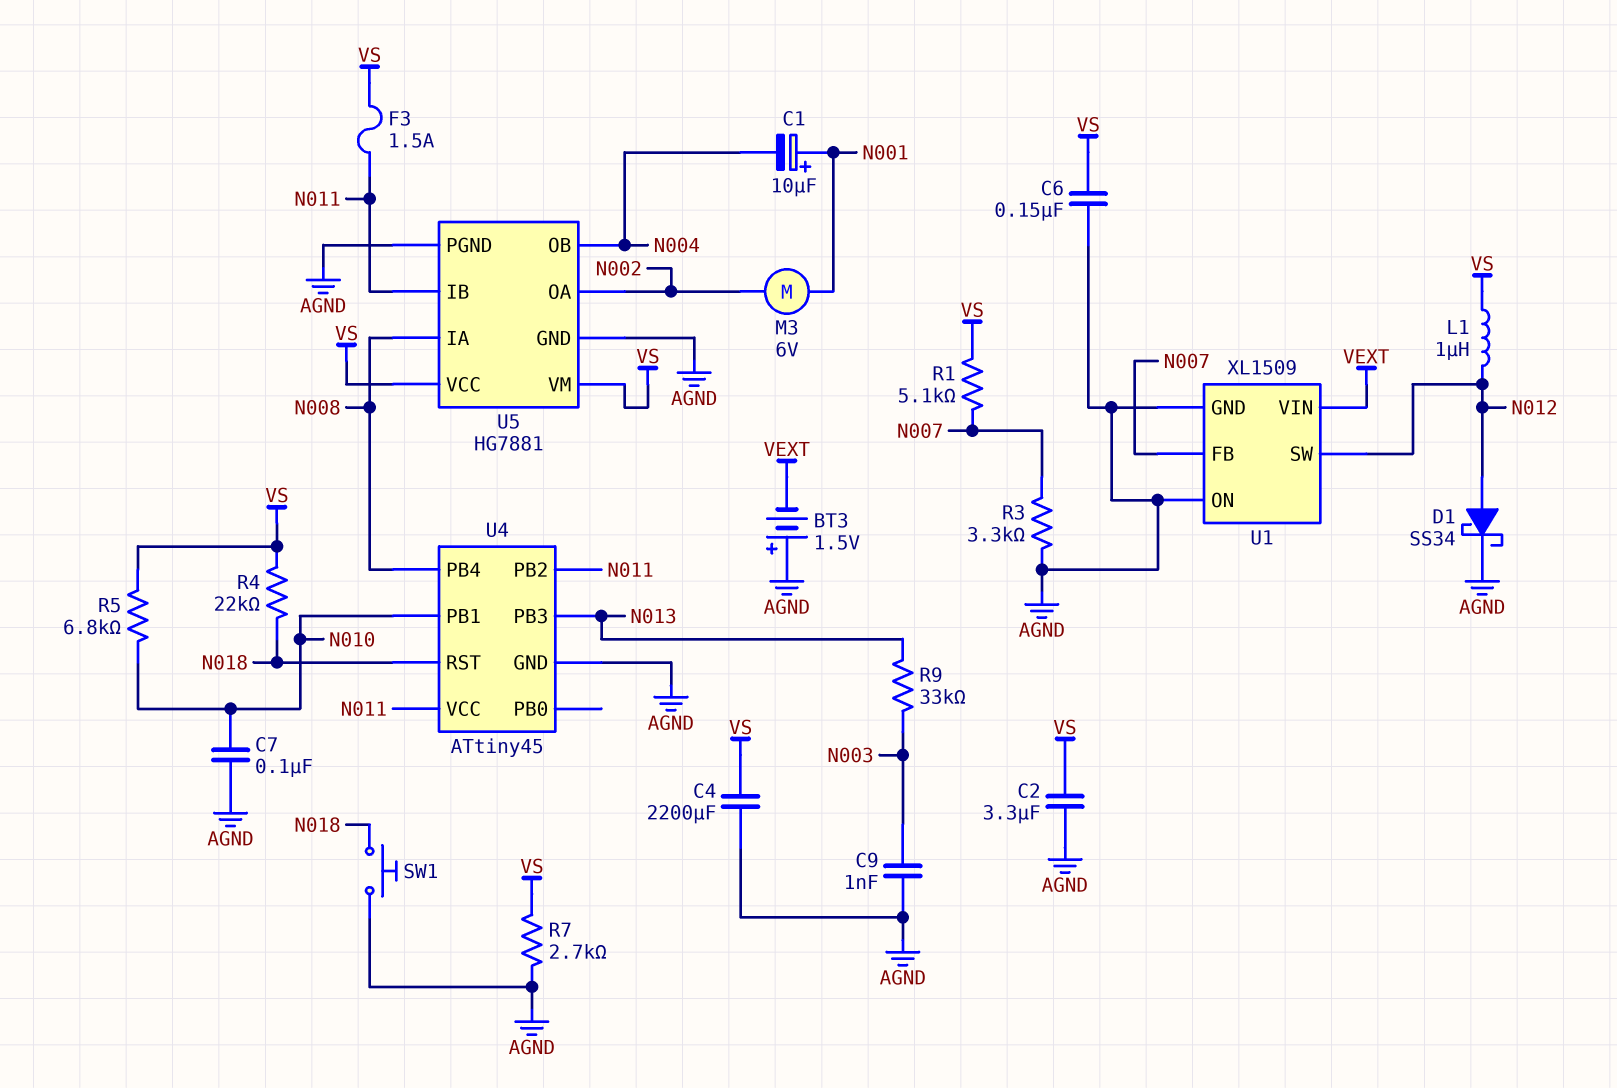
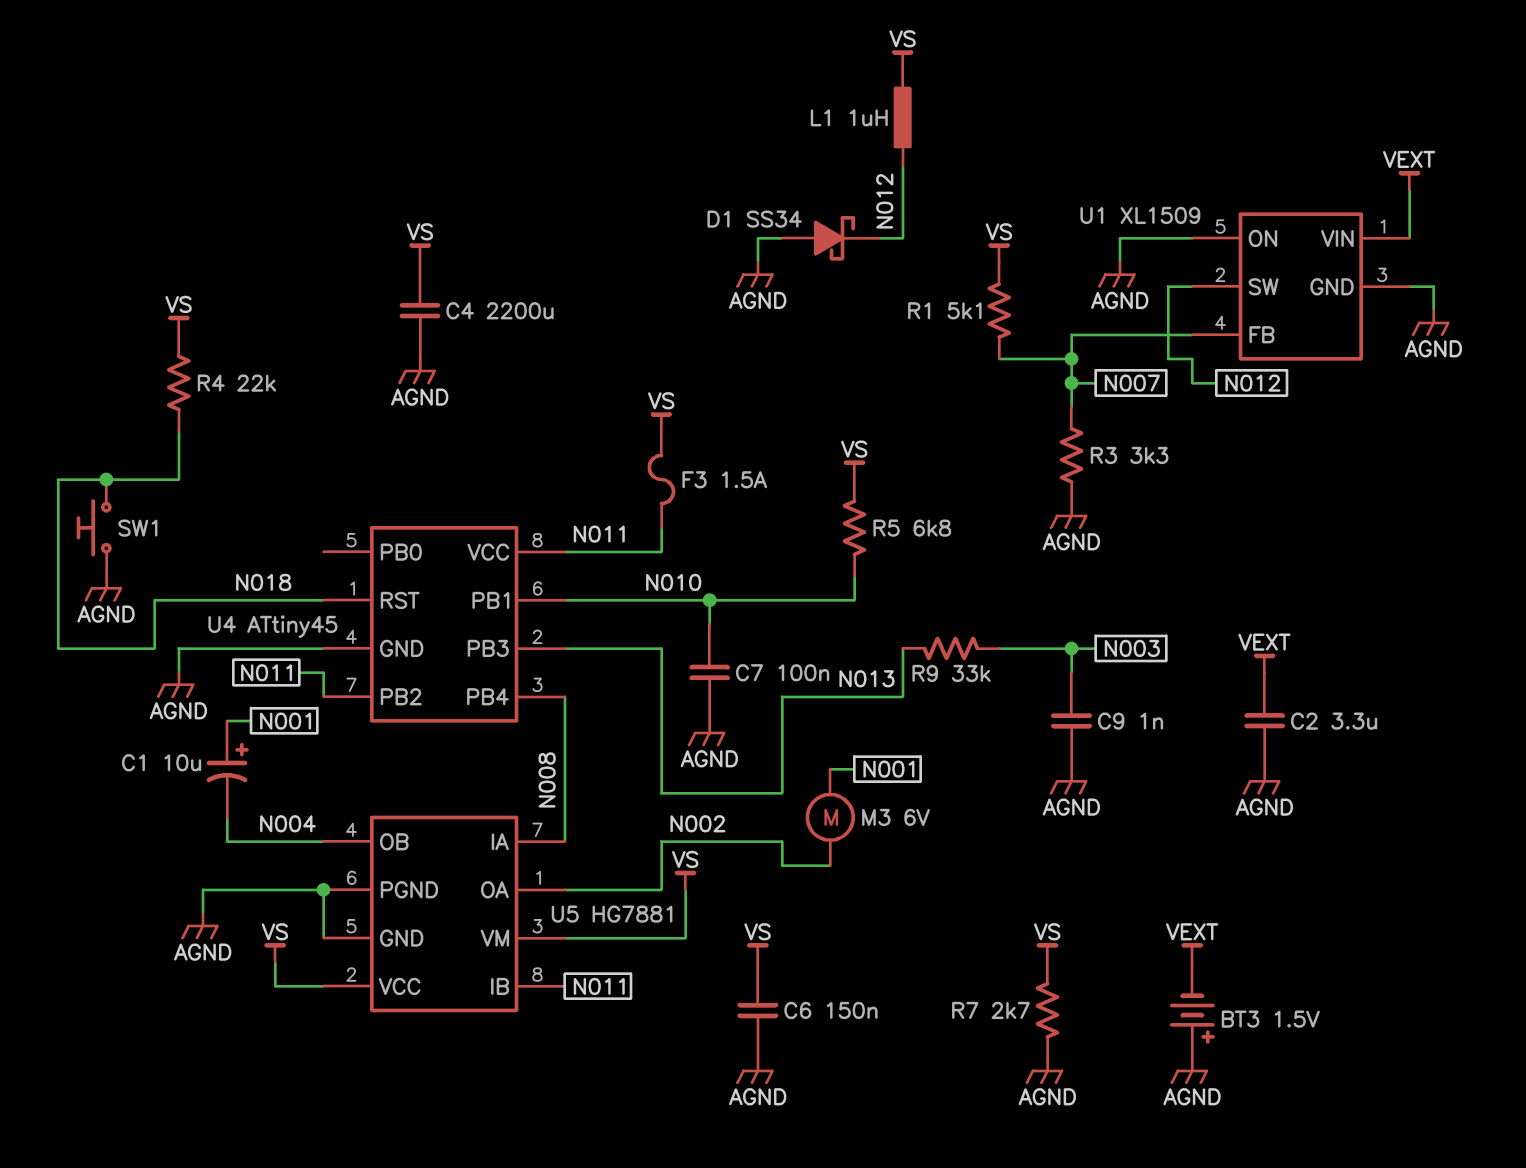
C2: 3.3uF (AGND, VS) -> 3.3uF (AGND, VEXT)
D1: schottky SS34 (A N012, K AGND) -> schottky SS34 (A AGND, K N012)

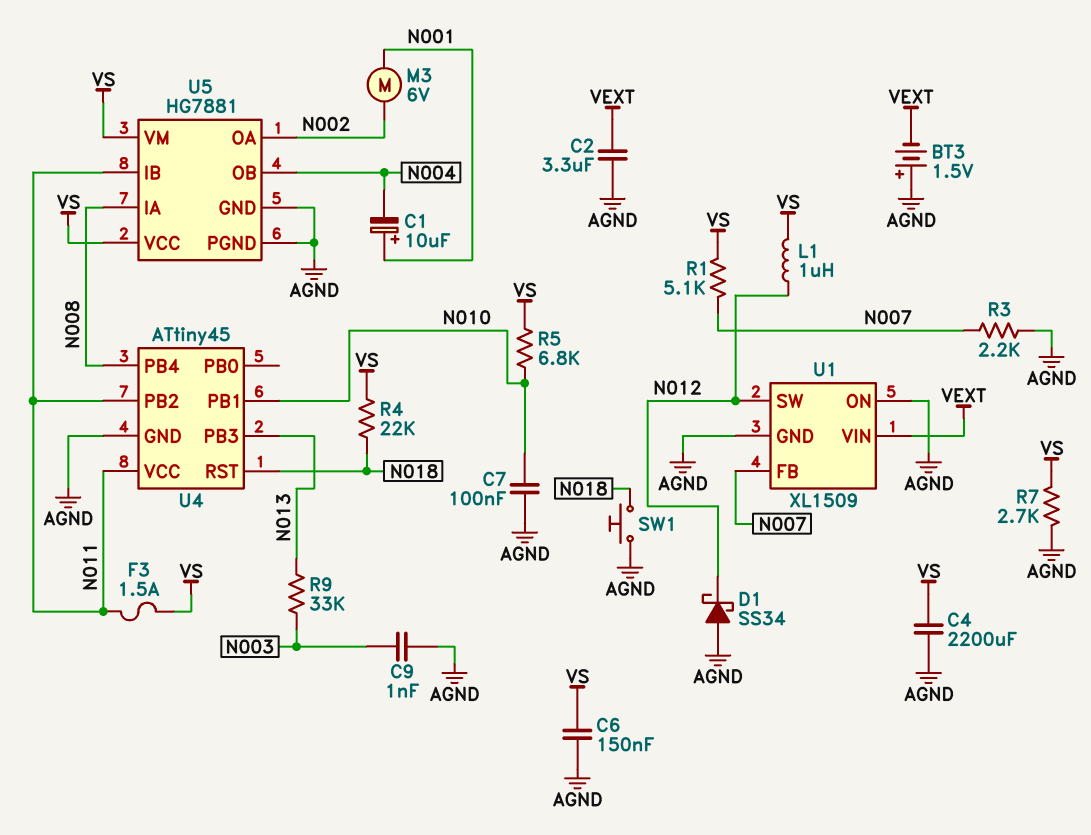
R3: 3.3k (AGND, N007) -> 2.2k (AGND, N007)

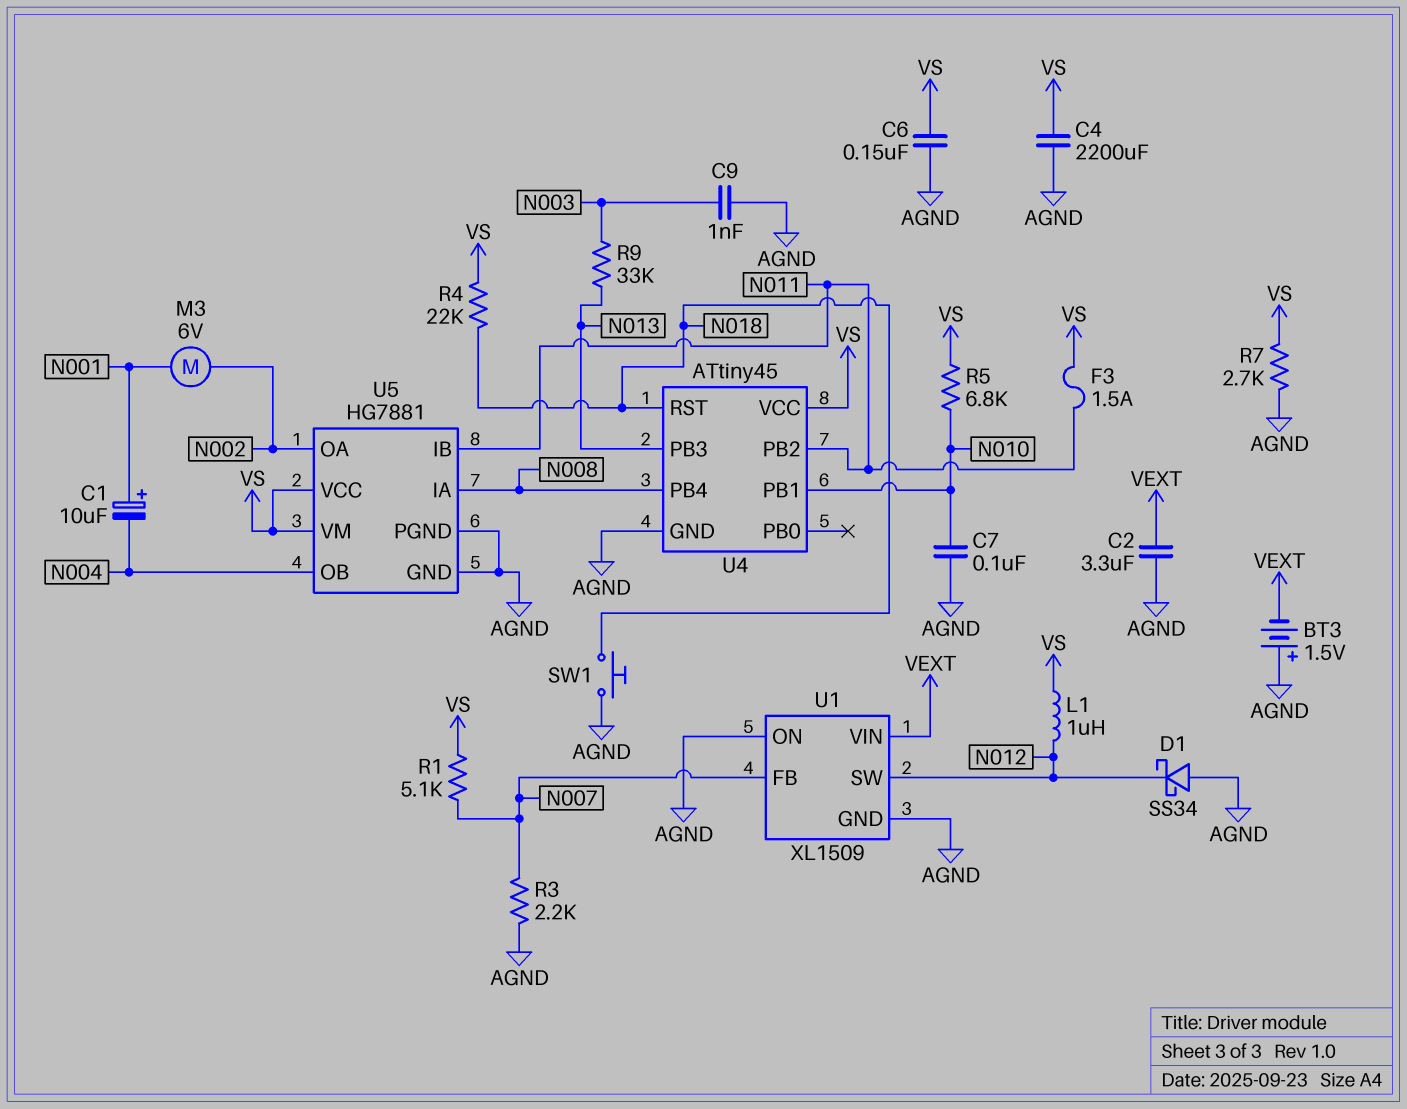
U4 pin VCC: N011 -> VS

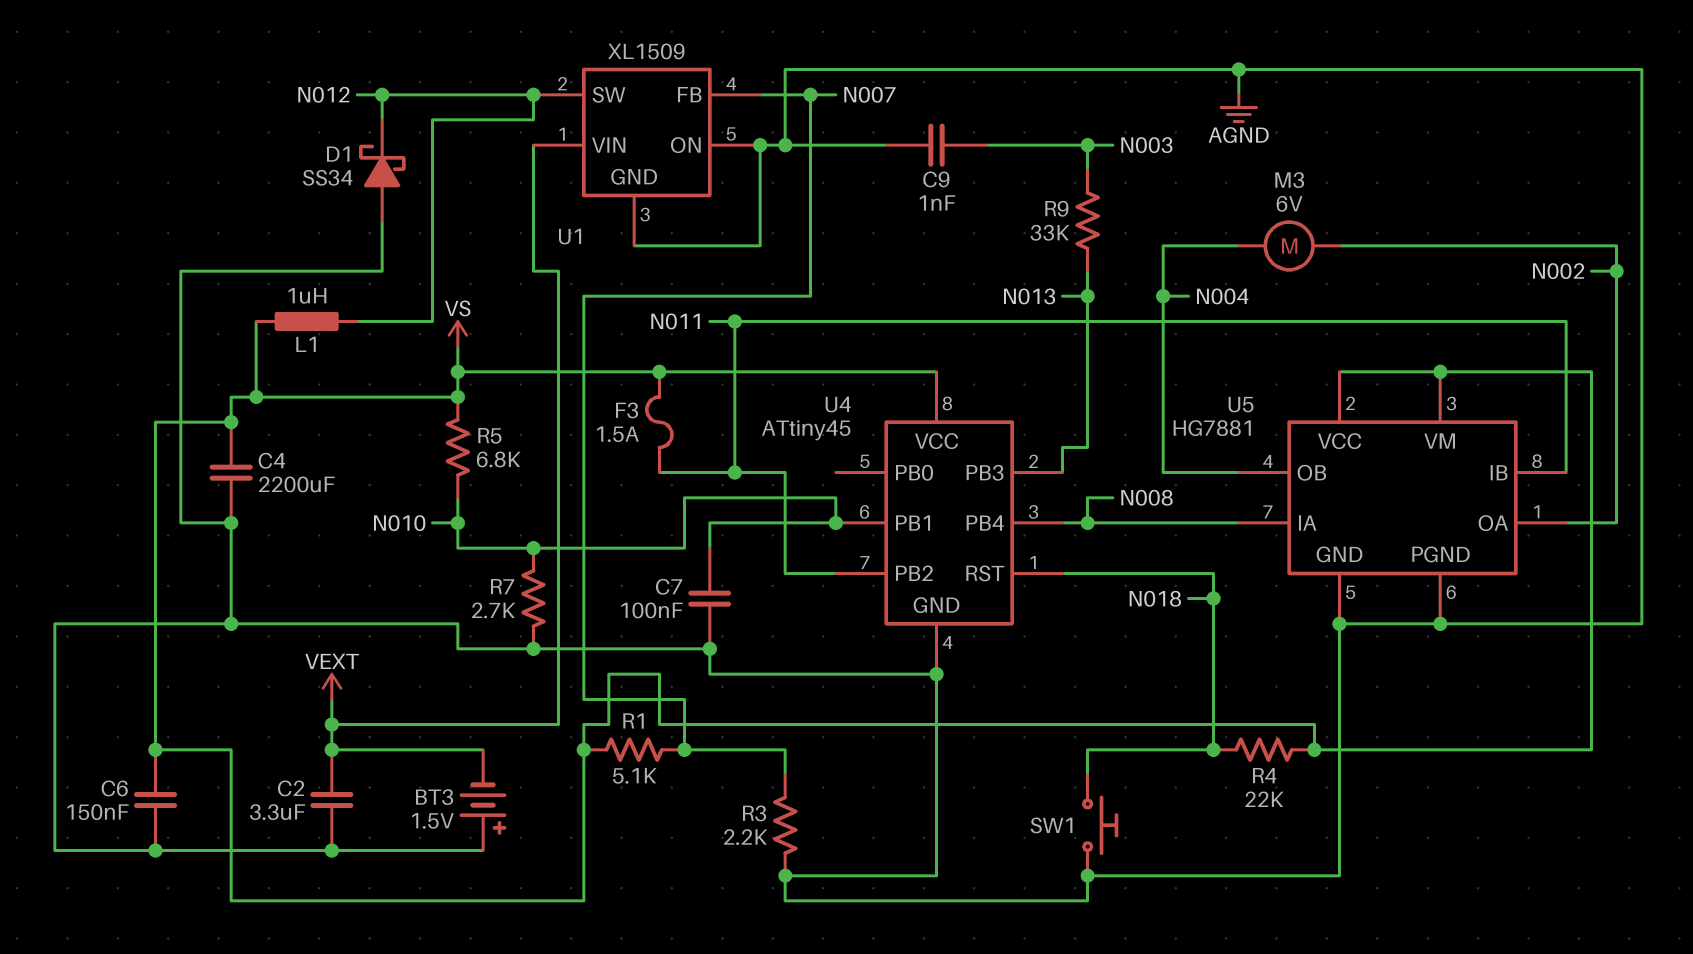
C1: 10uF (plus N001, minus N004) -> none
M3: motor 6V (N001, N002) -> motor 6V (N002, N004)
R7: 2.7k (AGND, VS) -> 2.7k (AGND, N010)

